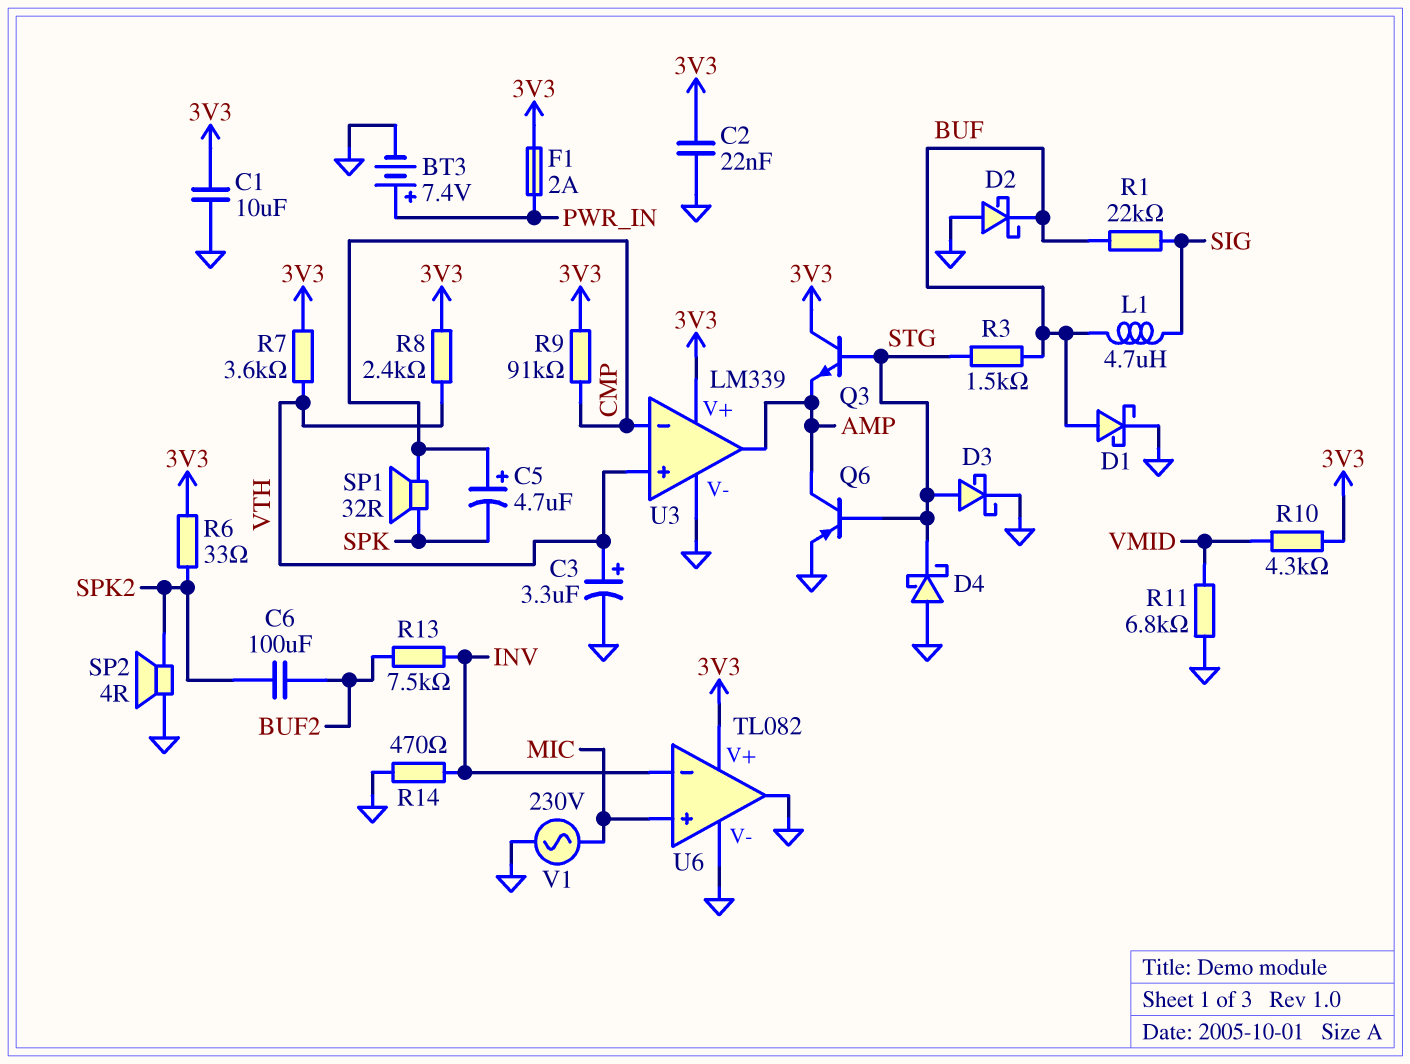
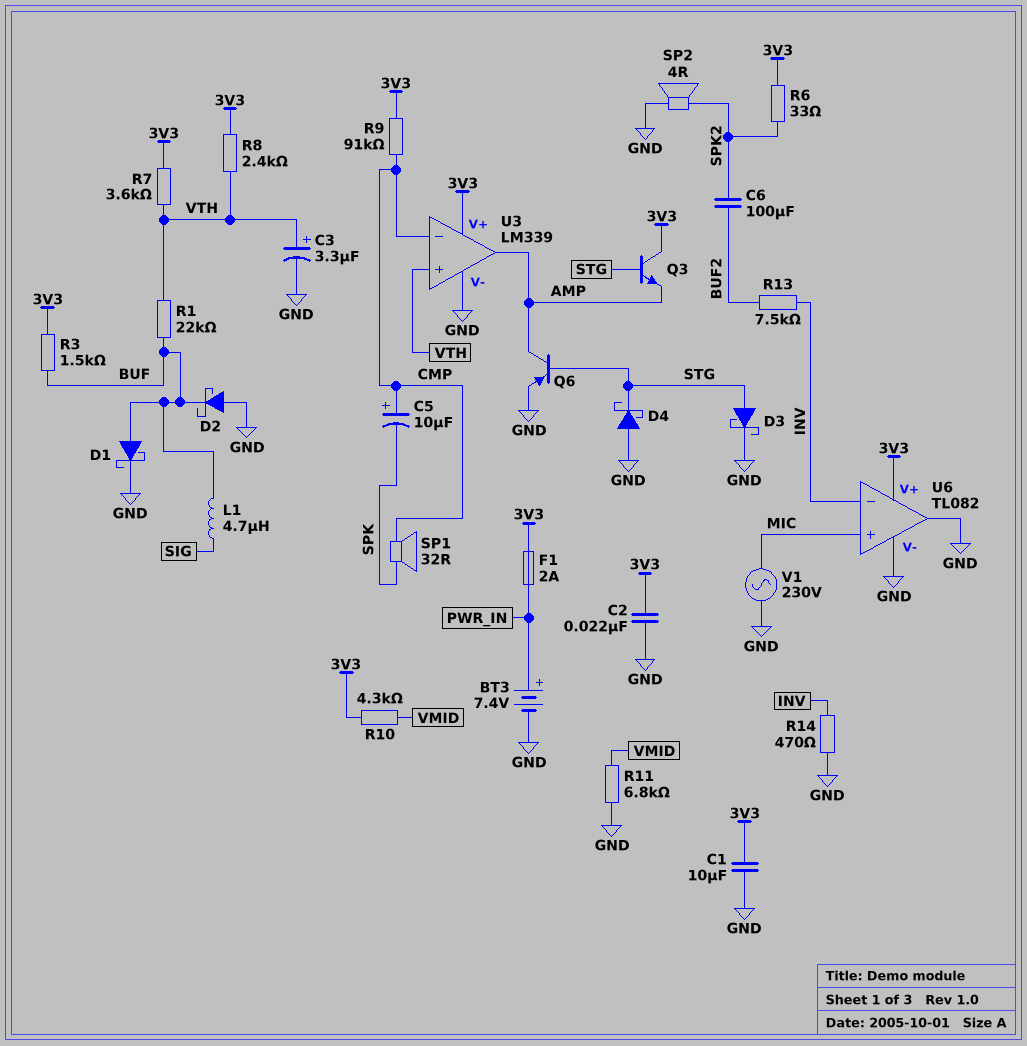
C5: 4.7uF (plus CMP, minus SPK) -> 10uF (plus CMP, minus SPK)
R1: 22k (BUF, SIG) -> 22k (BUF, VTH)
R3: 1.5k (BUF, STG) -> 1.5k (3V3, BUF)

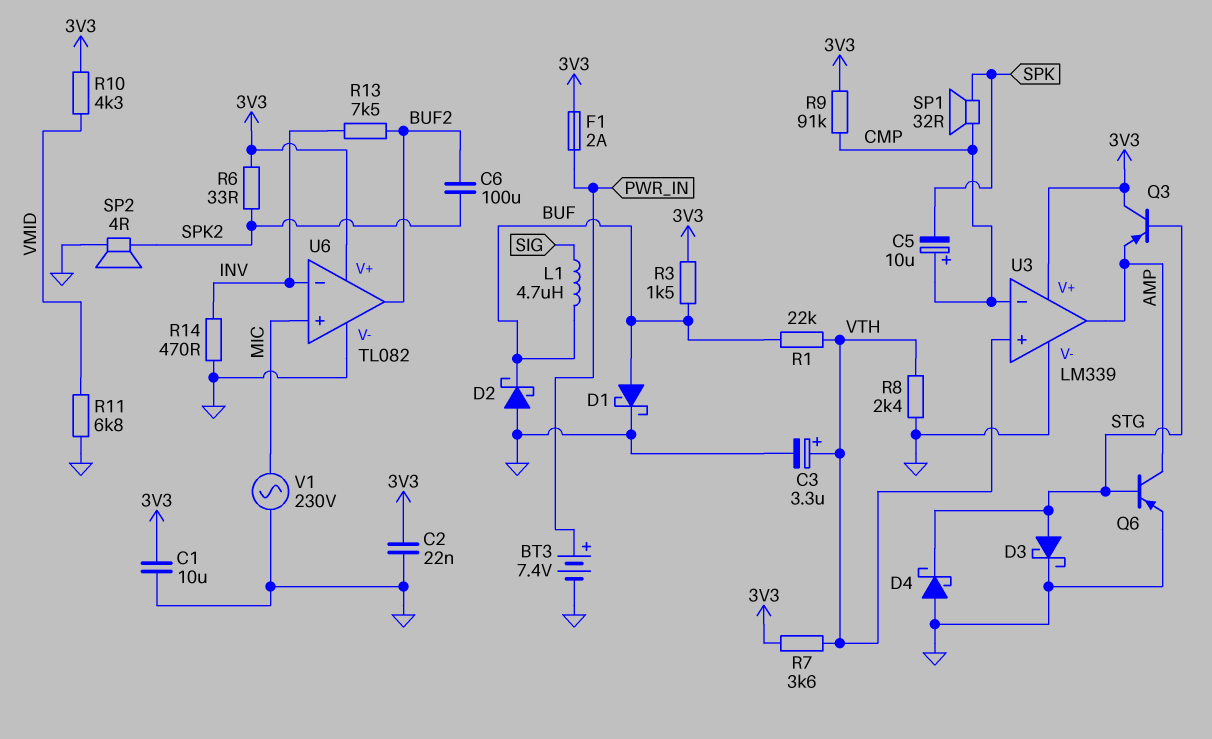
Q3: NPN (B STG, C 3V3, E AMP) -> PNP (B STG, C 3V3, E AMP)
R8: 2.4k (3V3, VTH) -> 2.4k (GND, VTH)
U6 pin out: GND -> BUF2

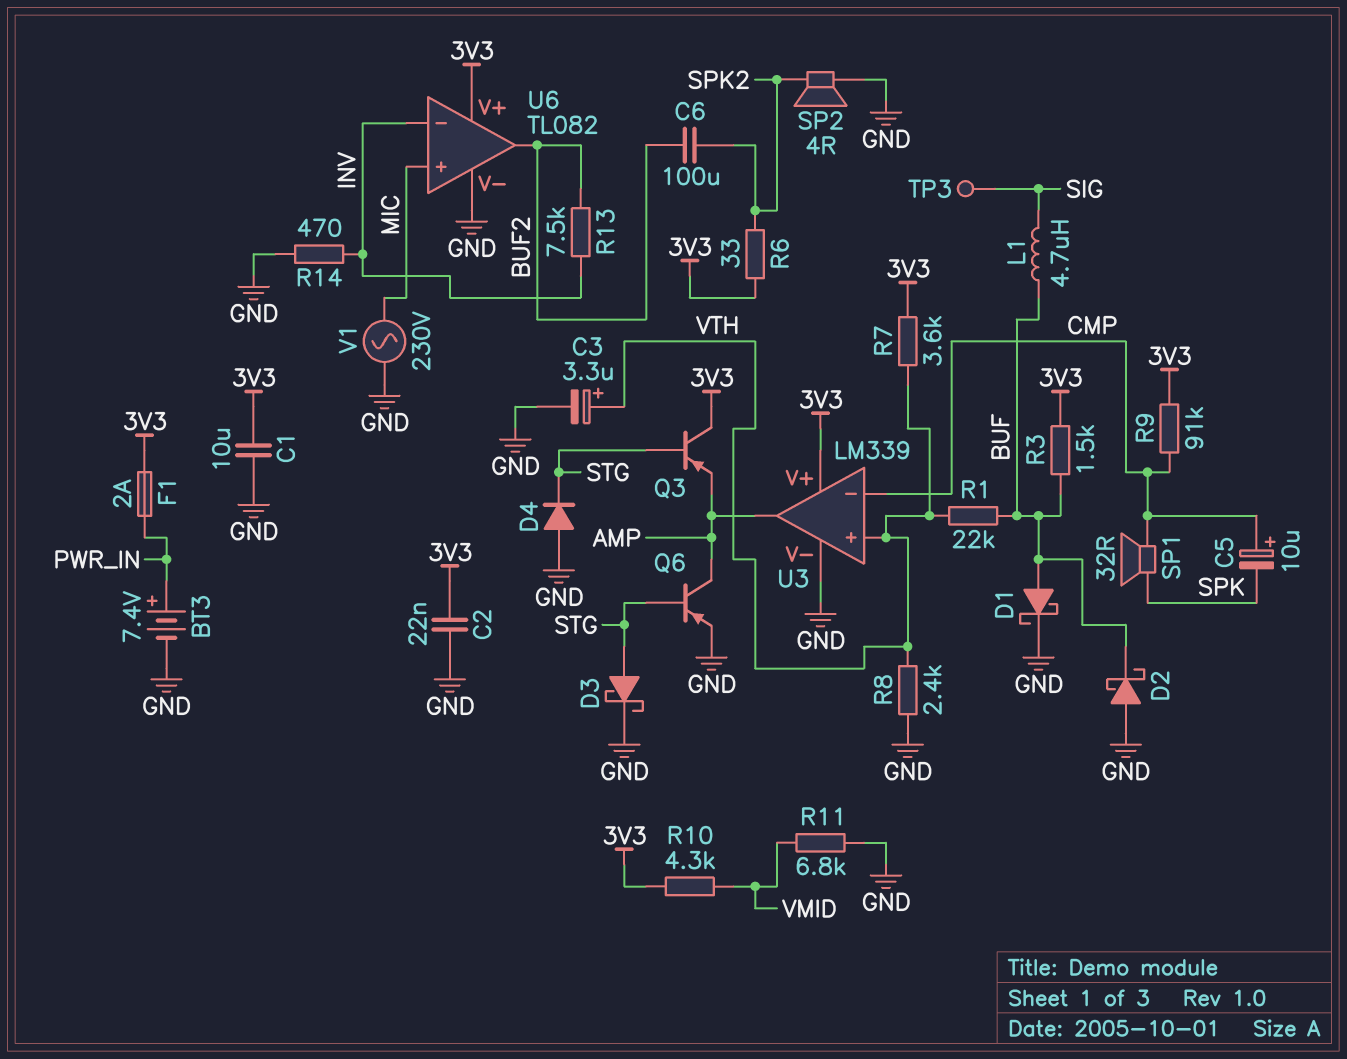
D4: schottky (A GND, K STG) -> diode (A GND, K STG)
TP3: none -> test point (SIG)

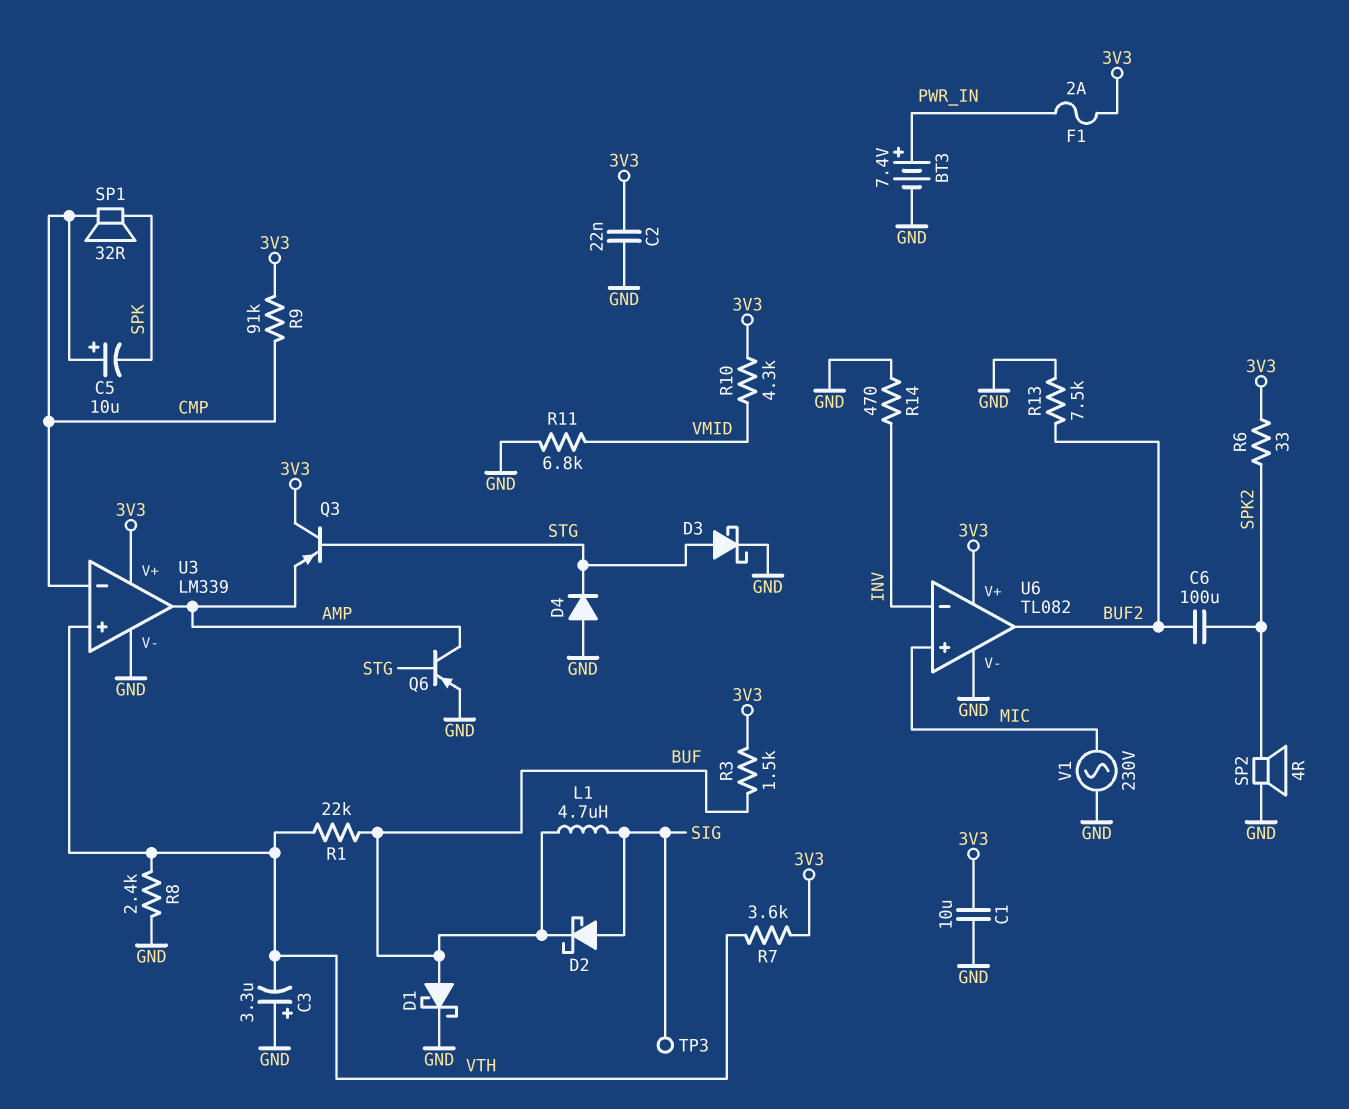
C3: 3.3uF (plus VTH, minus GND) -> 3.3uF (plus GND, minus VTH)
D2: schottky (A GND, K BUF) -> schottky (A SIG, K BUF)
R13: 7.5k (BUF2, INV) -> 7.5k (BUF2, GND)

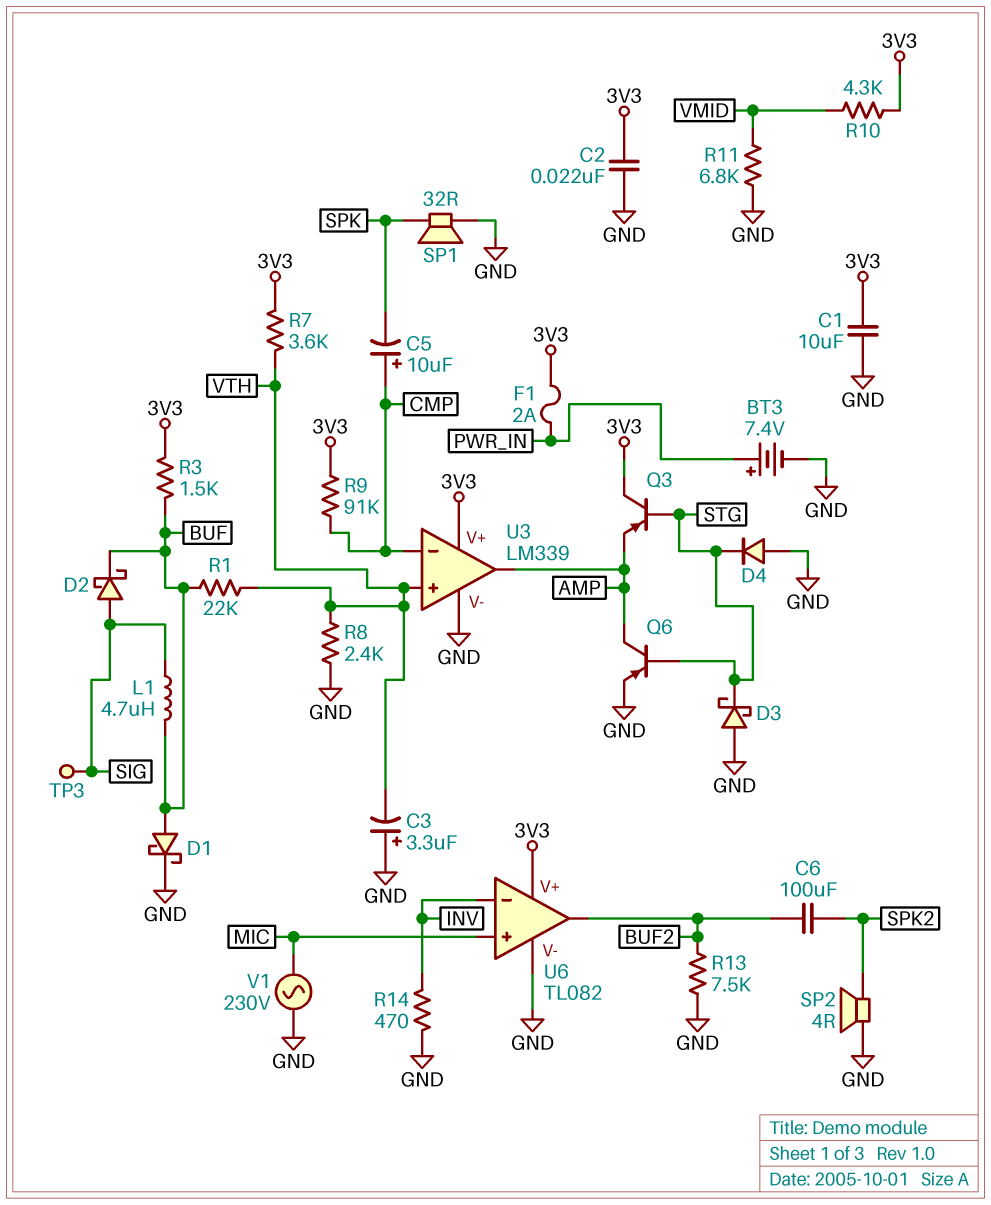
D3: schottky (A STG, K GND) -> schottky (A GND, K STG)
R6: 33 (3V3, SPK2) -> none
SP1: speaker 32R (CMP, SPK) -> speaker 32R (GND, SPK)

